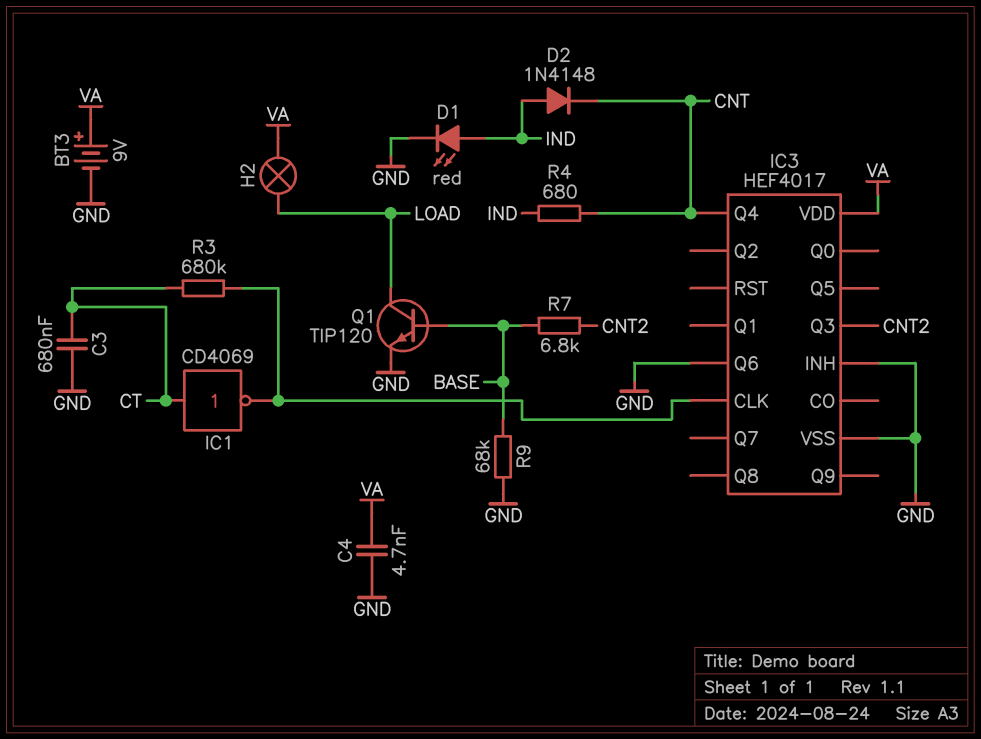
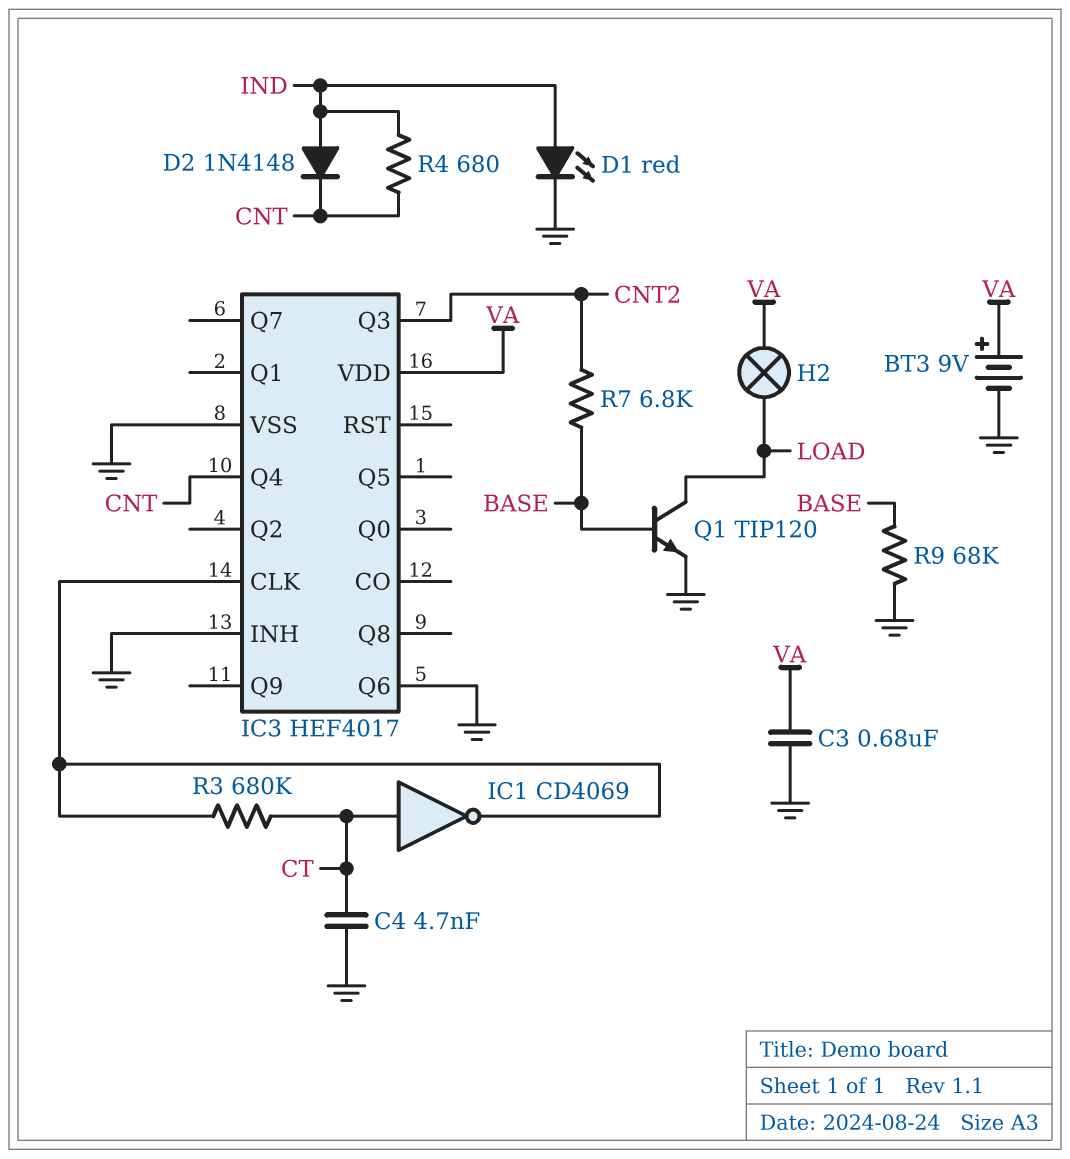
C3: 680nF (CT, GND) -> 680nF (GND, VA)
C4: 4.7nF (GND, VA) -> 4.7nF (CT, GND)

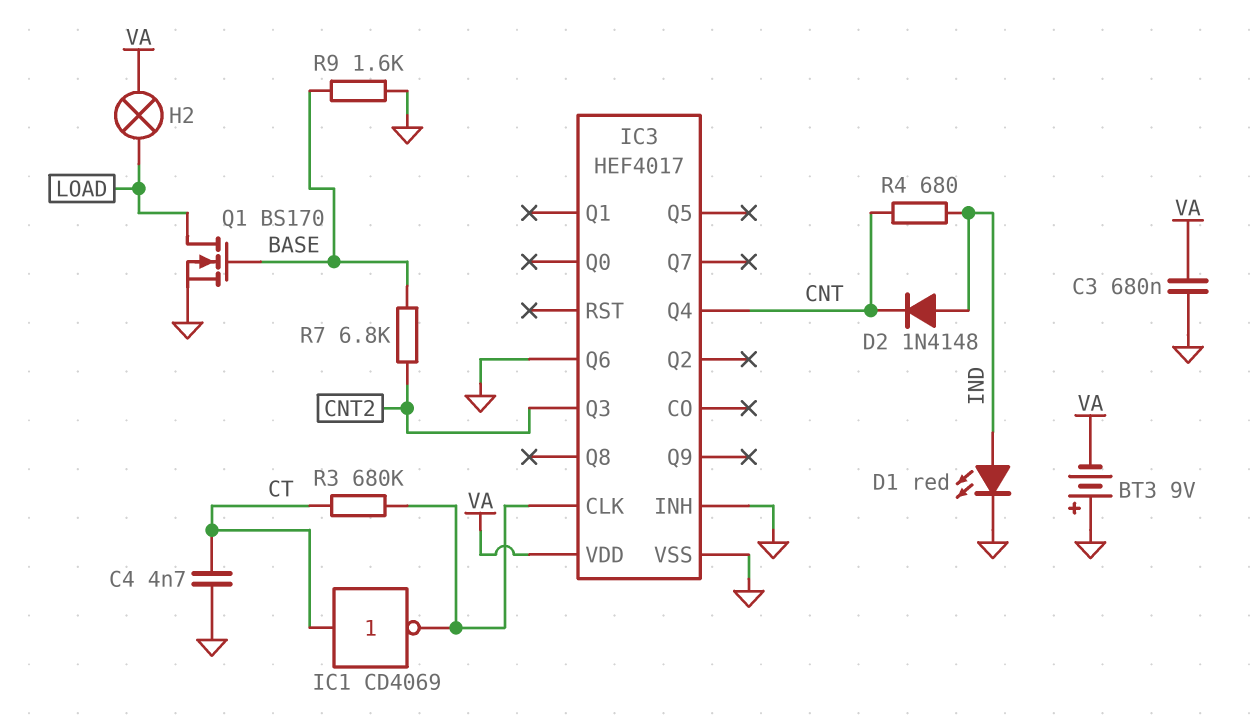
BT3: 9V (plus VA, minus GND) -> 9V (plus GND, minus VA)
Q1: NPN TIP120 (B BASE, C LOAD, E GND) -> NMOS BS170 (G BASE, D LOAD, S GND)
R9: 68k (BASE, GND) -> 1.6k (BASE, GND)

